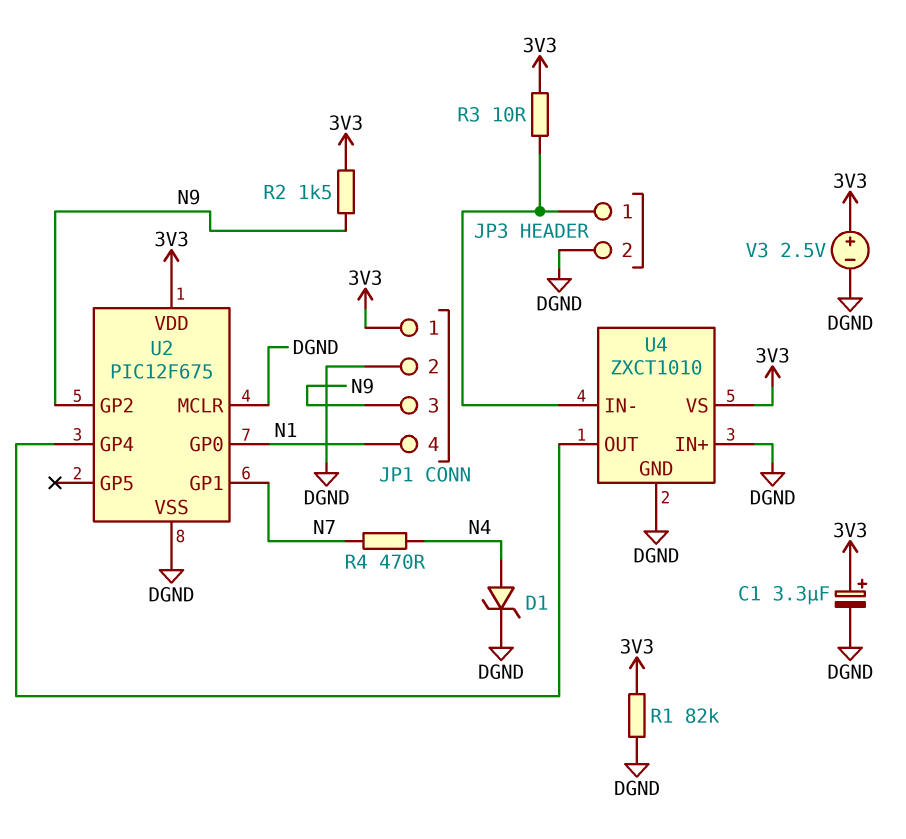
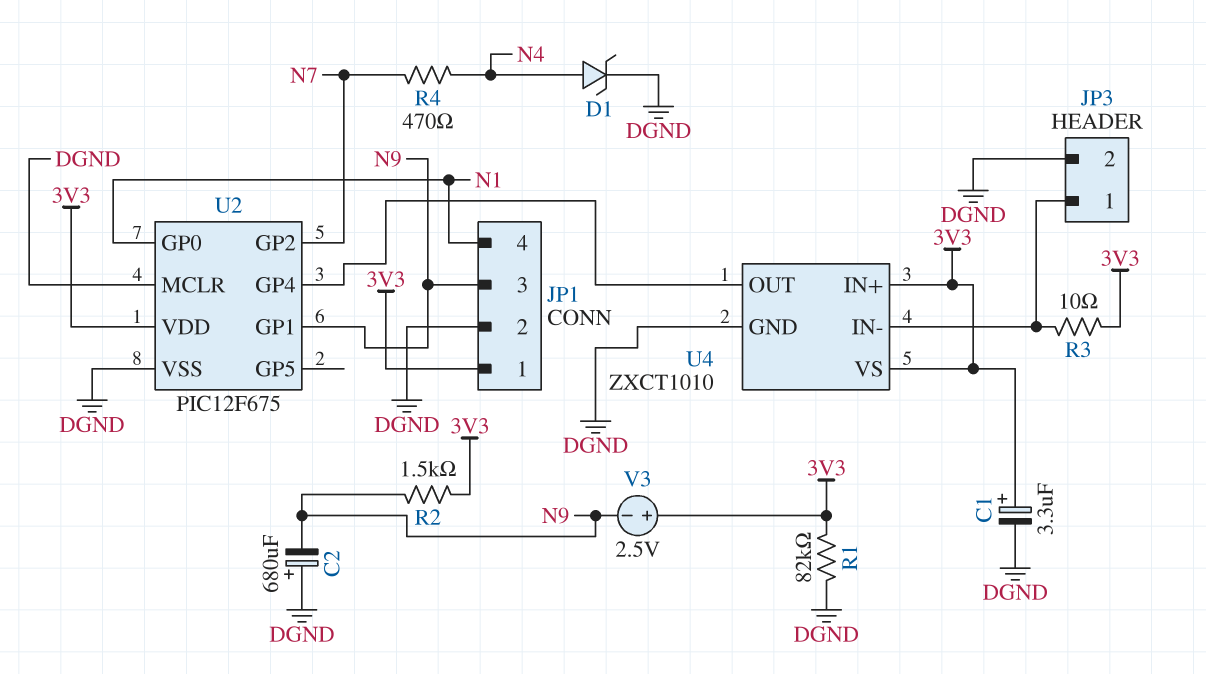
C2: none -> 680uF (plus DGND, minus N9)
U2 pin GP1: N7 -> N9
U2 pin GP2: N9 -> N7
U4 pin IN+: DGND -> 3V3
V3: 2.5V (plus 3V3, minus DGND) -> 2.5V (plus 3V3, minus N9)

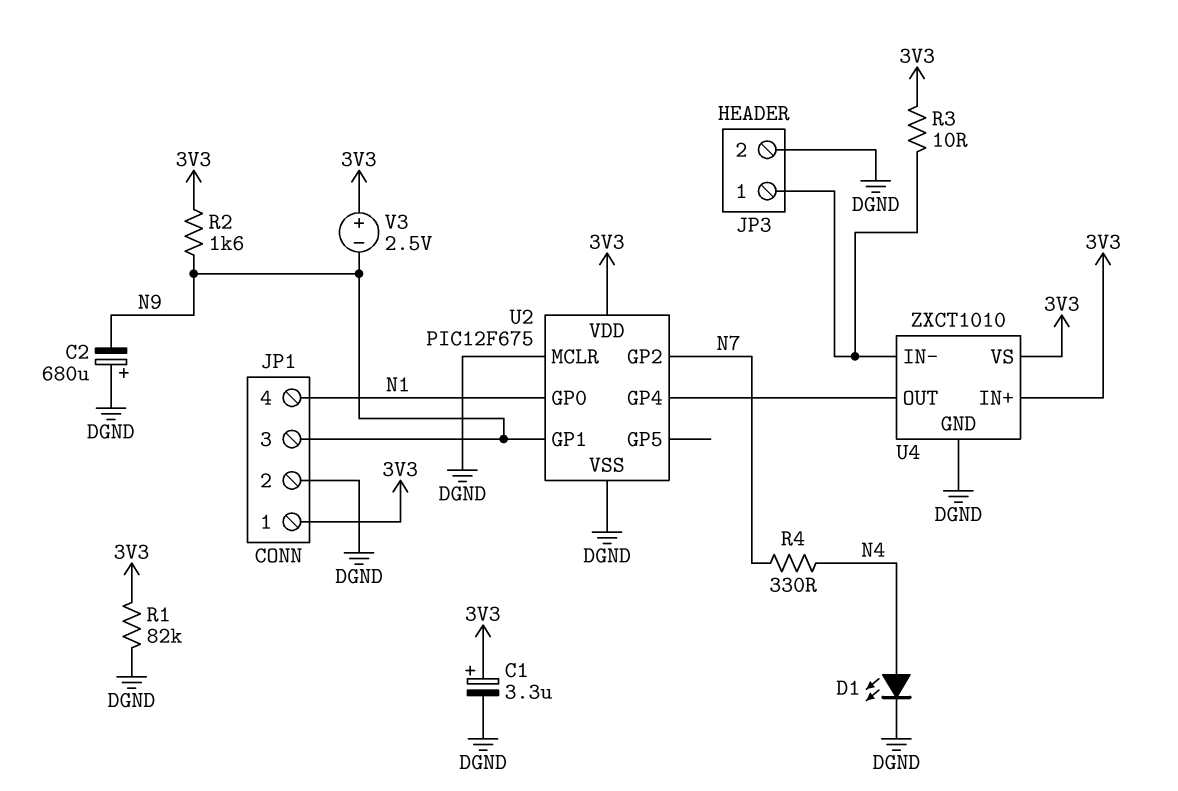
D1: zener (A N4, K DGND) -> LED (A N4, K DGND)
R2: 1.5k (3V3, N9) -> 1.6k (3V3, N9)
R4: 470 (N4, N7) -> 330 (N4, N7)

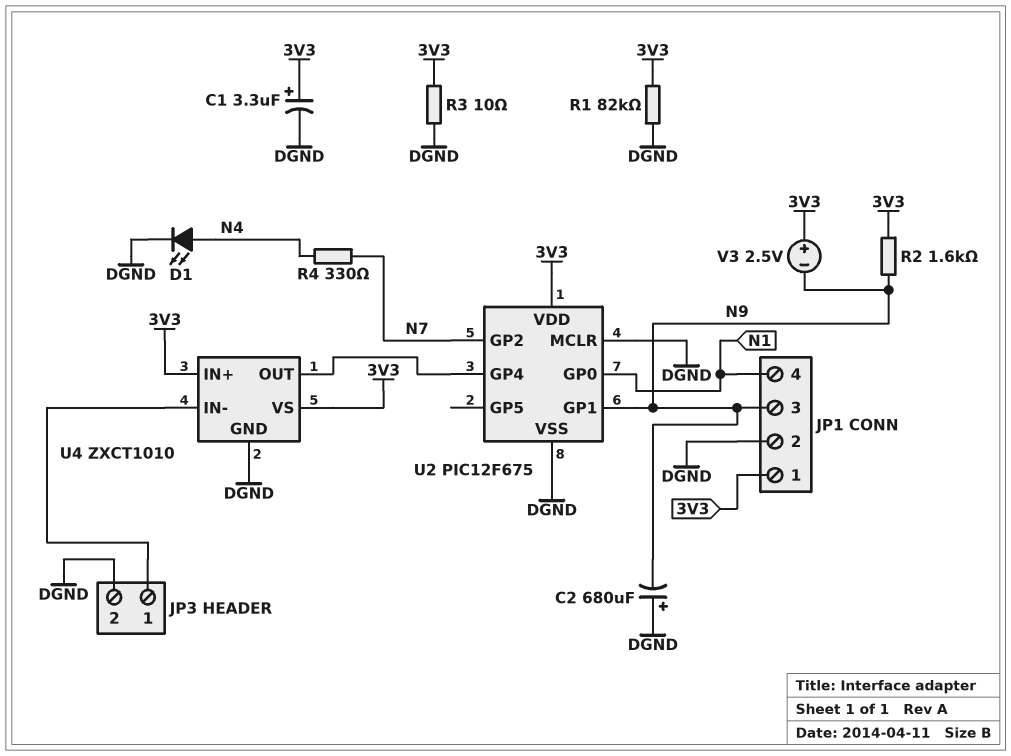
R3: 10 (3V3, JP3/1) -> 10 (3V3, DGND)

